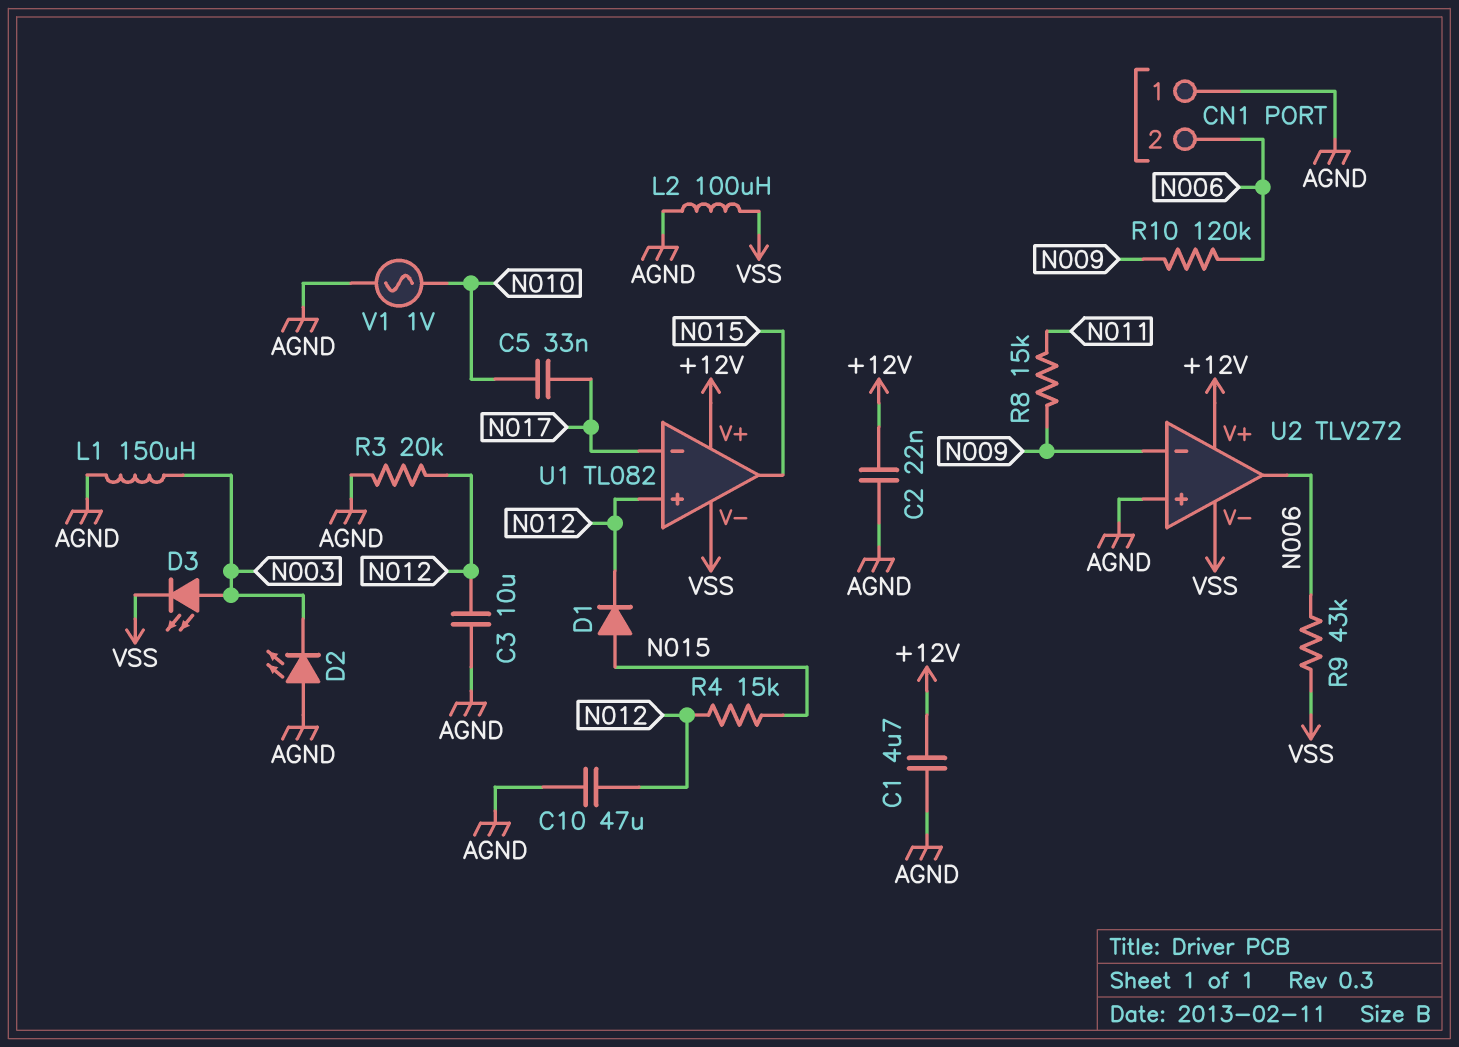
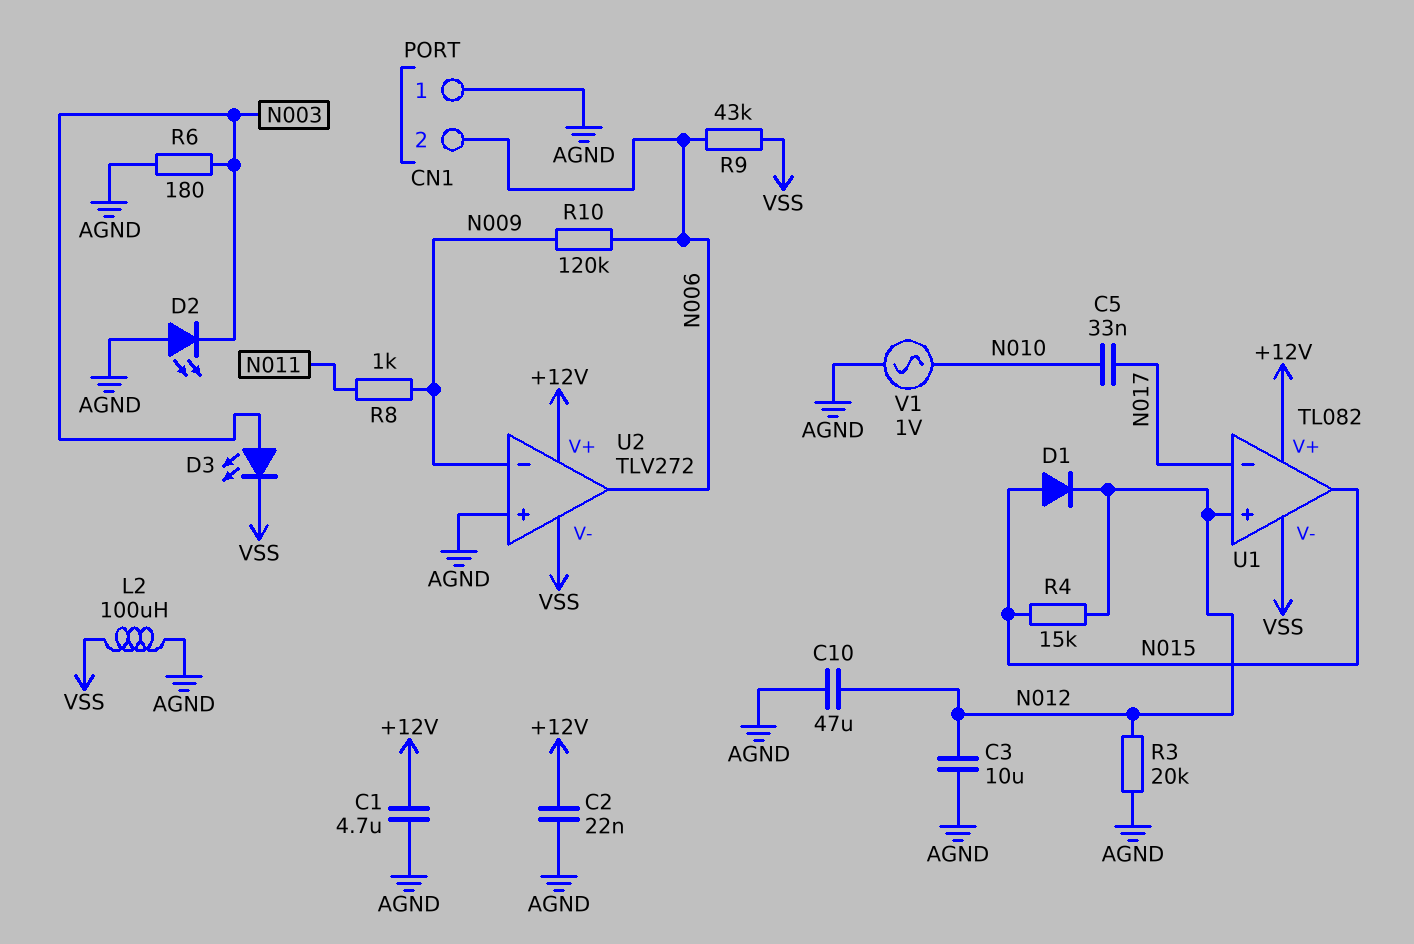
L1: 150uH (AGND, N003) -> none
R6: none -> 180 (AGND, N003)
R8: 15k (N009, N011) -> 1k (N009, N011)

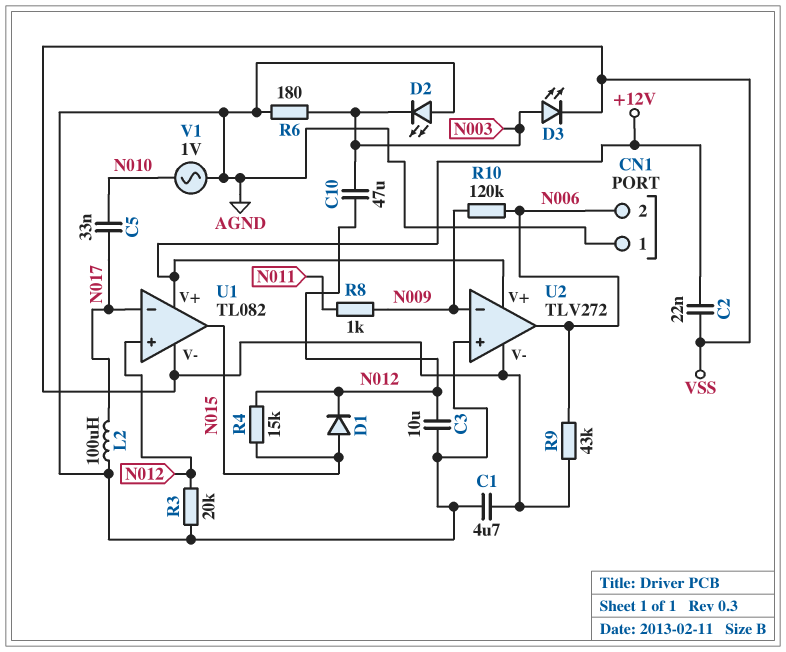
C1: 4.7uF (+12V, AGND) -> 4.7uF (AGND, VSS)
C2: 22nF (+12V, AGND) -> 22nF (+12V, VSS)
C10: 47uF (AGND, N012) -> 47uF (N003, N012)
L2: 100uH (AGND, VSS) -> 100uH (AGND, N017)

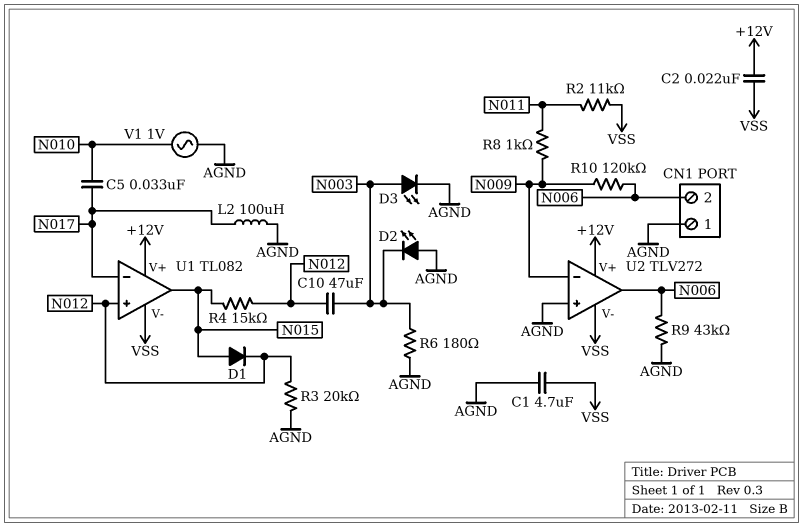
C3: 10uF (AGND, N012) -> none
D3: LED (A N003, K VSS) -> LED (A N003, K AGND)
R2: none -> 11k (N011, VSS)
R9: 43k (N006, VSS) -> 43k (AGND, N006)

